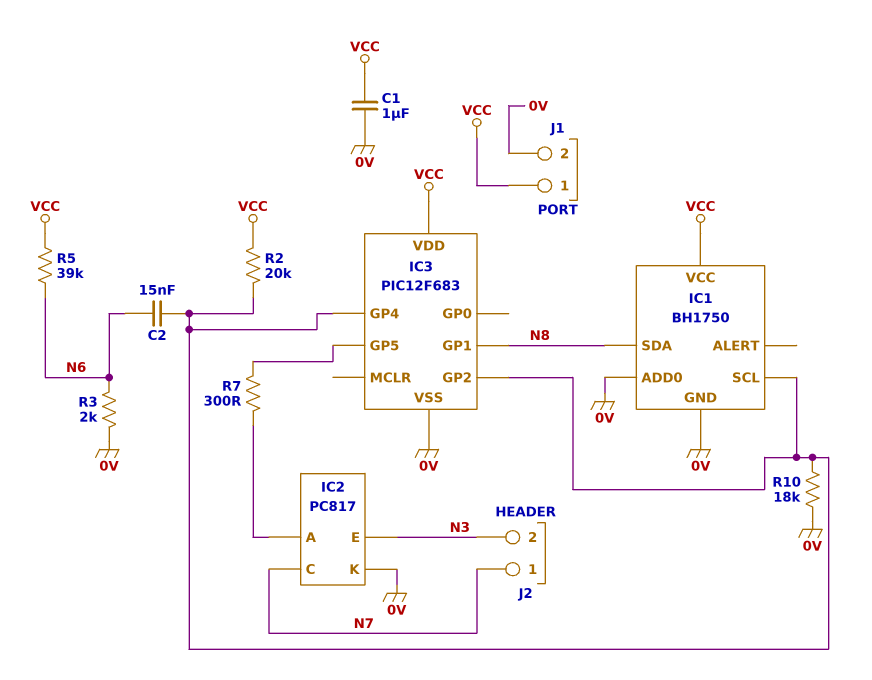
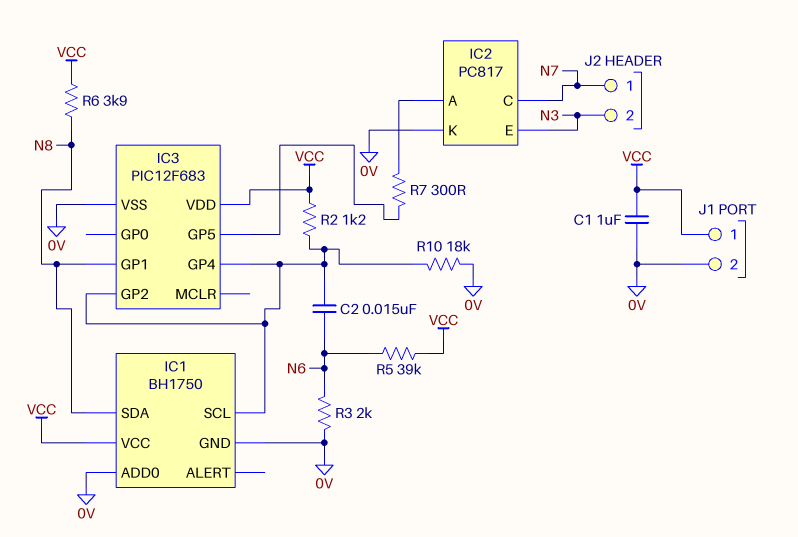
R2: 20k (IC1/SCL, VCC) -> 1.2k (IC1/SCL, VCC)
R6: none -> 3.9k (N8, VCC)

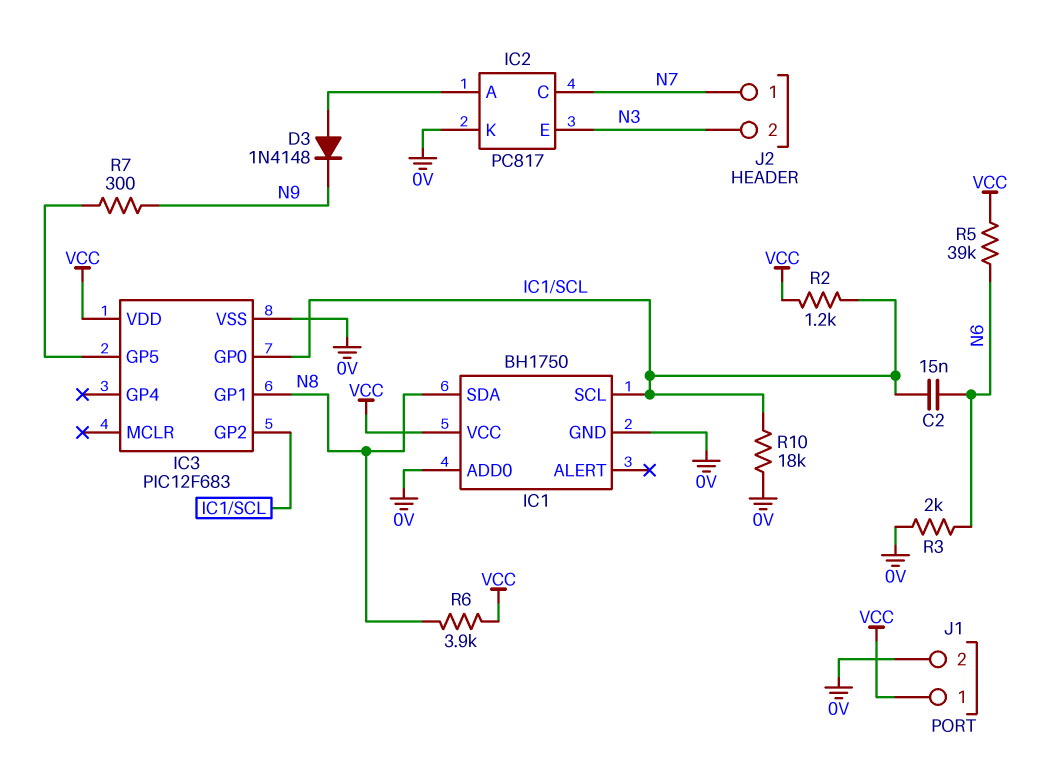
C1: 1uF (0V, VCC) -> none
D3: none -> diode 1N4148 (A IC2/A, K N9)
IC3 pin GP0: none -> IC1/SCL
IC3 pin GP4: IC1/SCL -> none
R7: 300 (IC2/A, IC3/GP5) -> 300 (IC3/GP5, N9)

